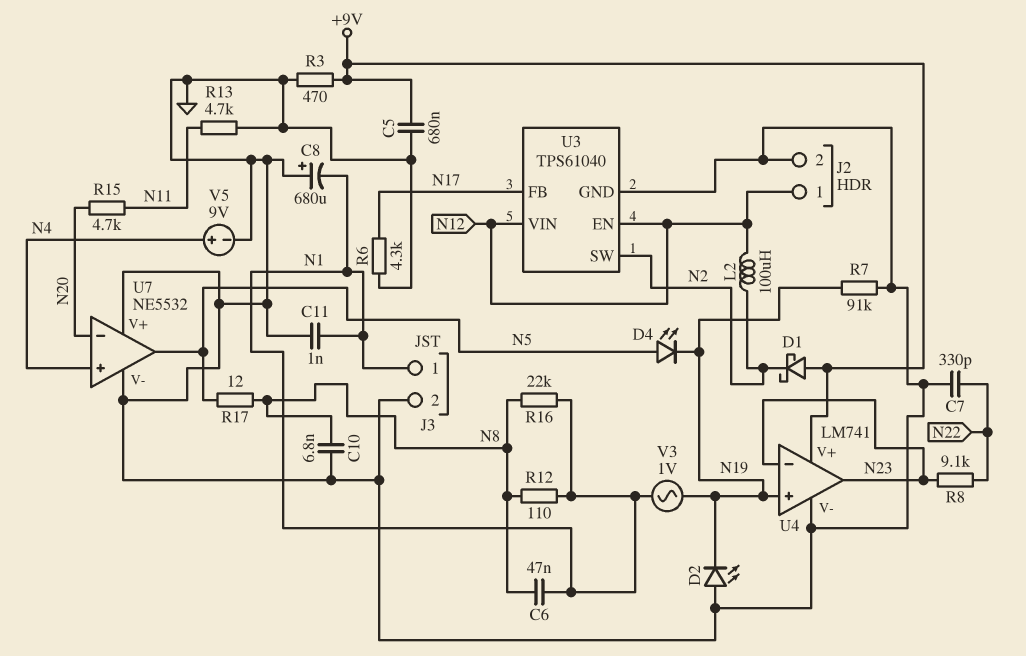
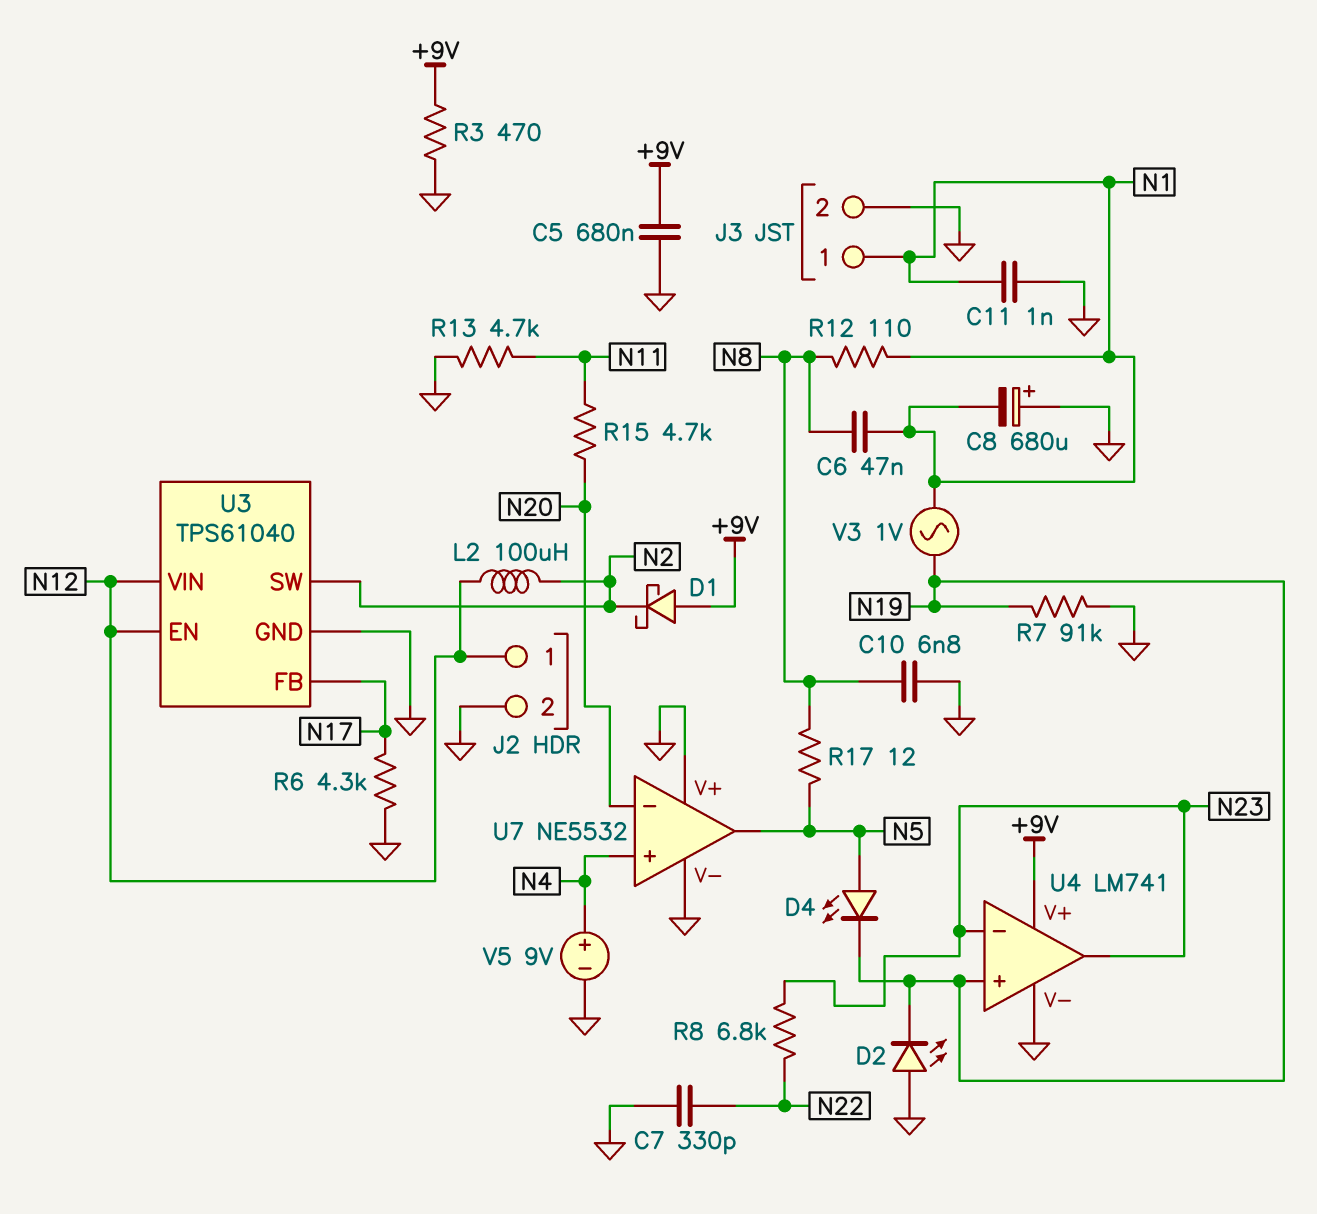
R8: 9.1k (N22, N23) -> 6.8k (N22, N23)
R16: 22k (N1, N8) -> none

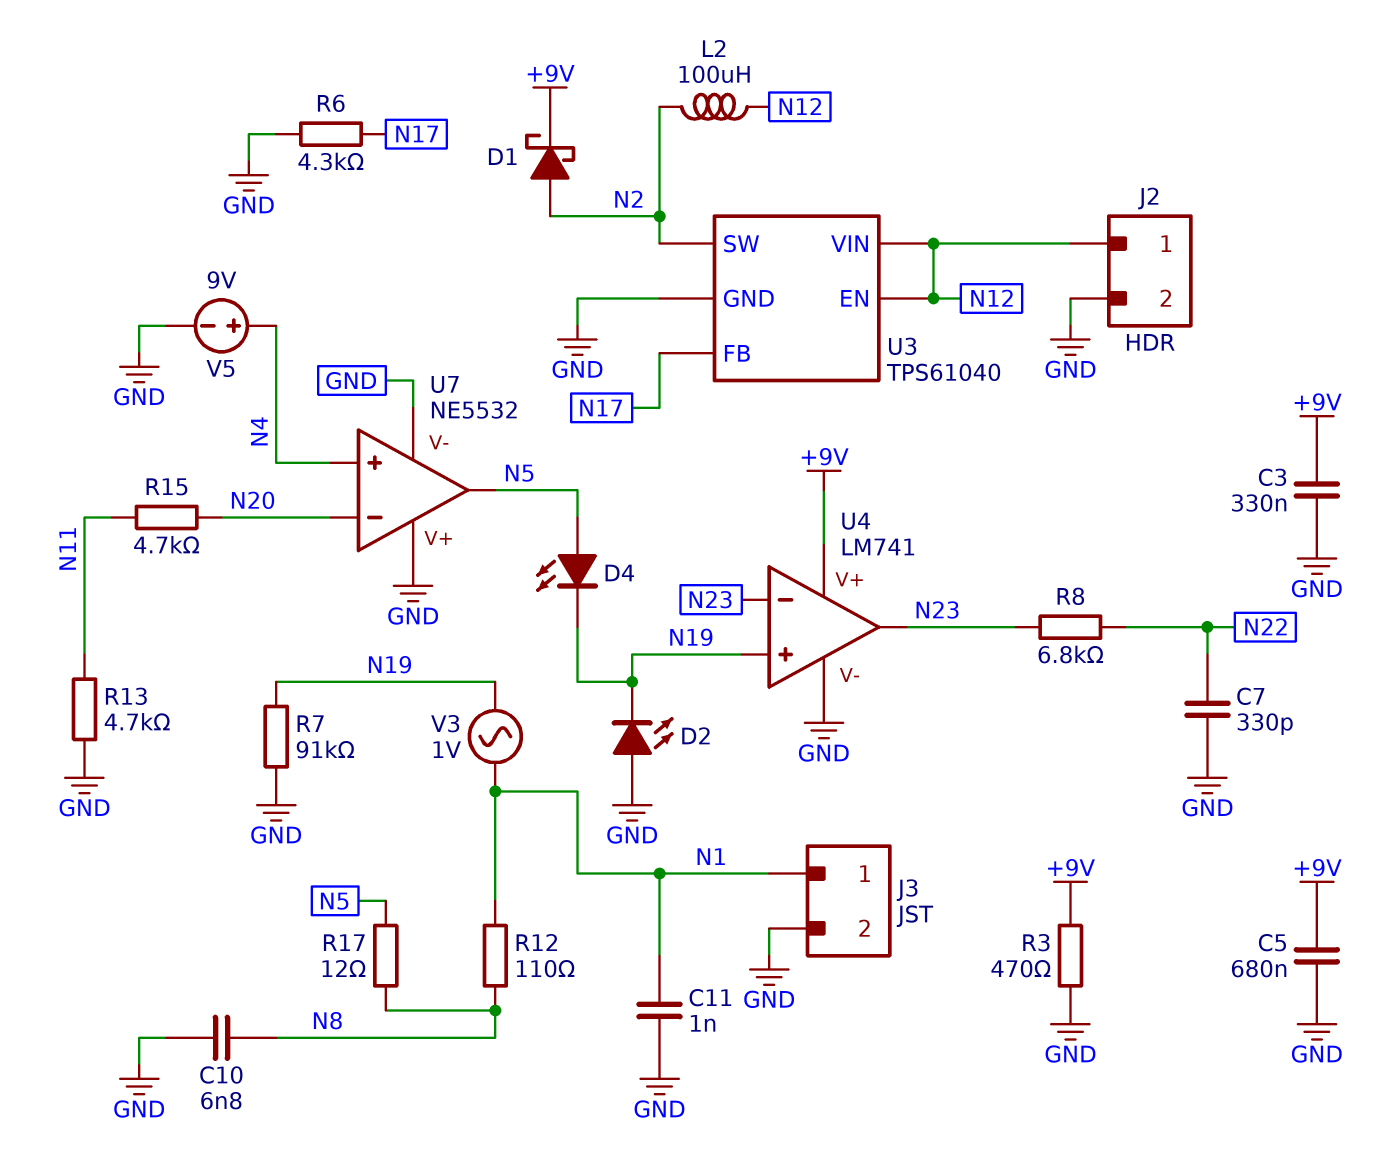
C3: none -> 330nF (+9V, GND)
C6: 47nF (N1, N8) -> none
C8: 680uF (plus GND, minus N1) -> none
D1: schottky (A +9V, K N2) -> schottky (A N2, K +9V)

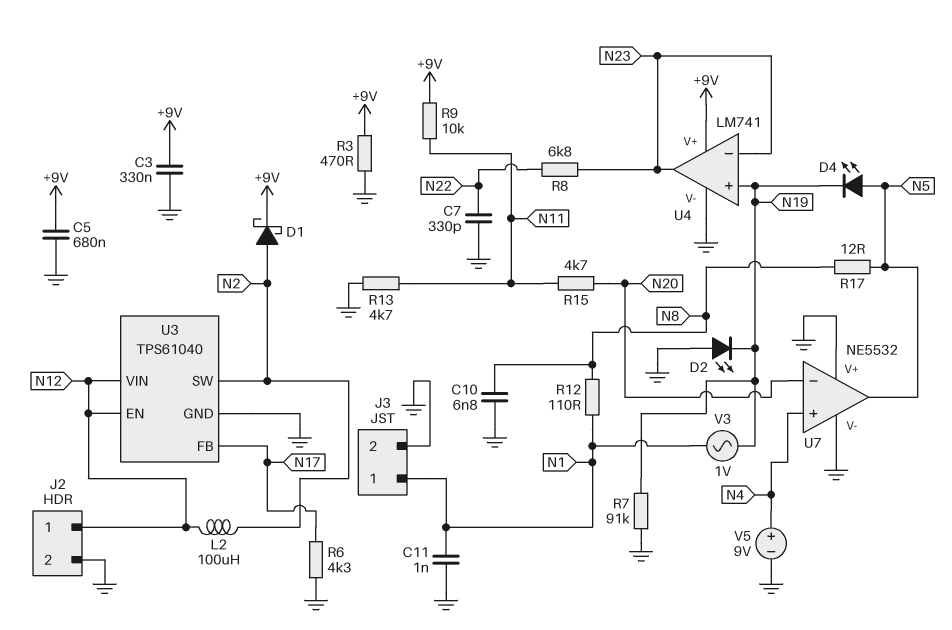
R9: none -> 10k (+9V, N11)

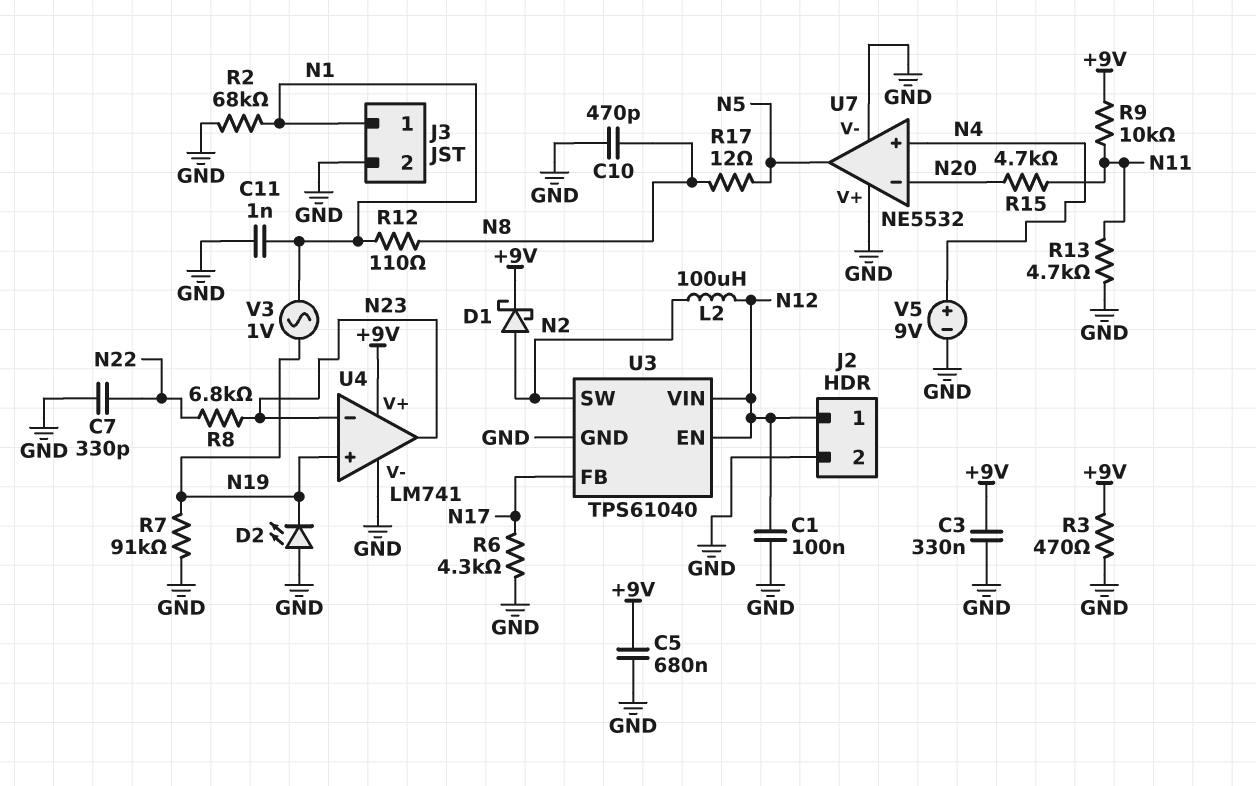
C1: none -> 100nF (GND, N12)
C10: 6.8nF (GND, N8) -> 470pF (GND, N8)
D4: LED (A N5, K N19) -> none
R2: none -> 68k (GND, N1)

